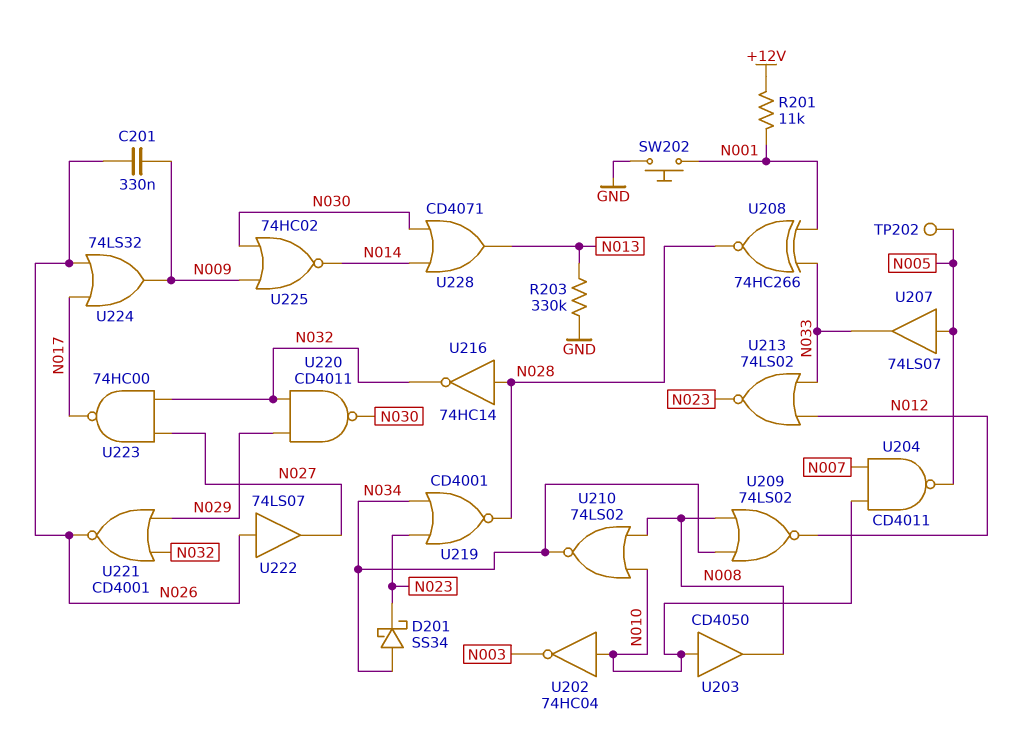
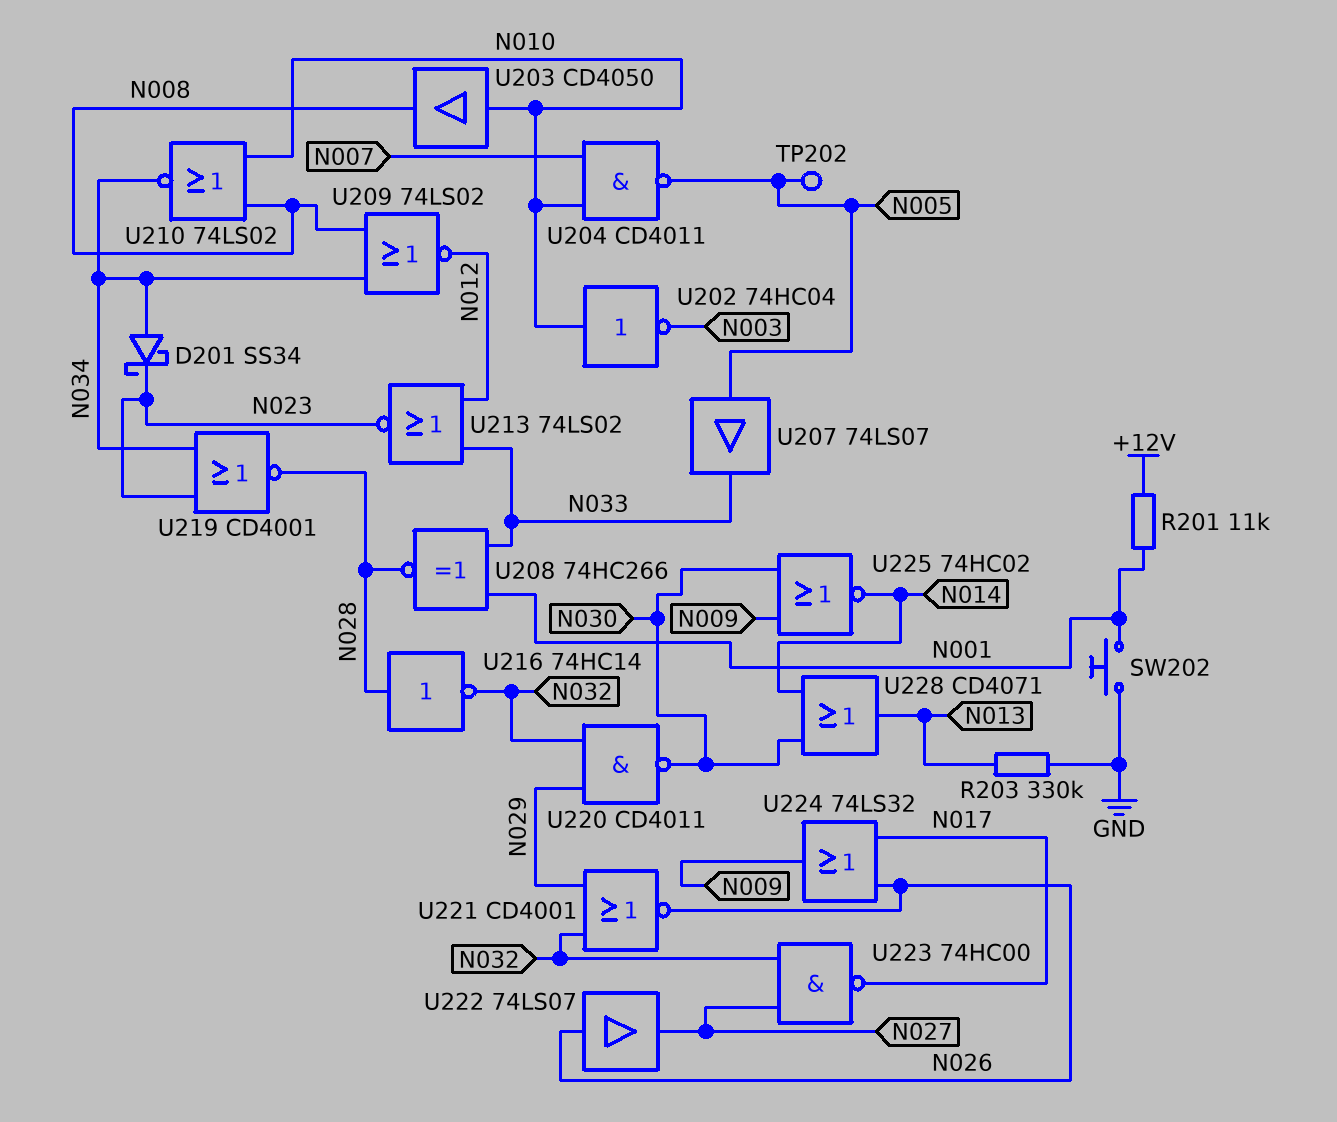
C201: 330nF (N009, N026) -> none

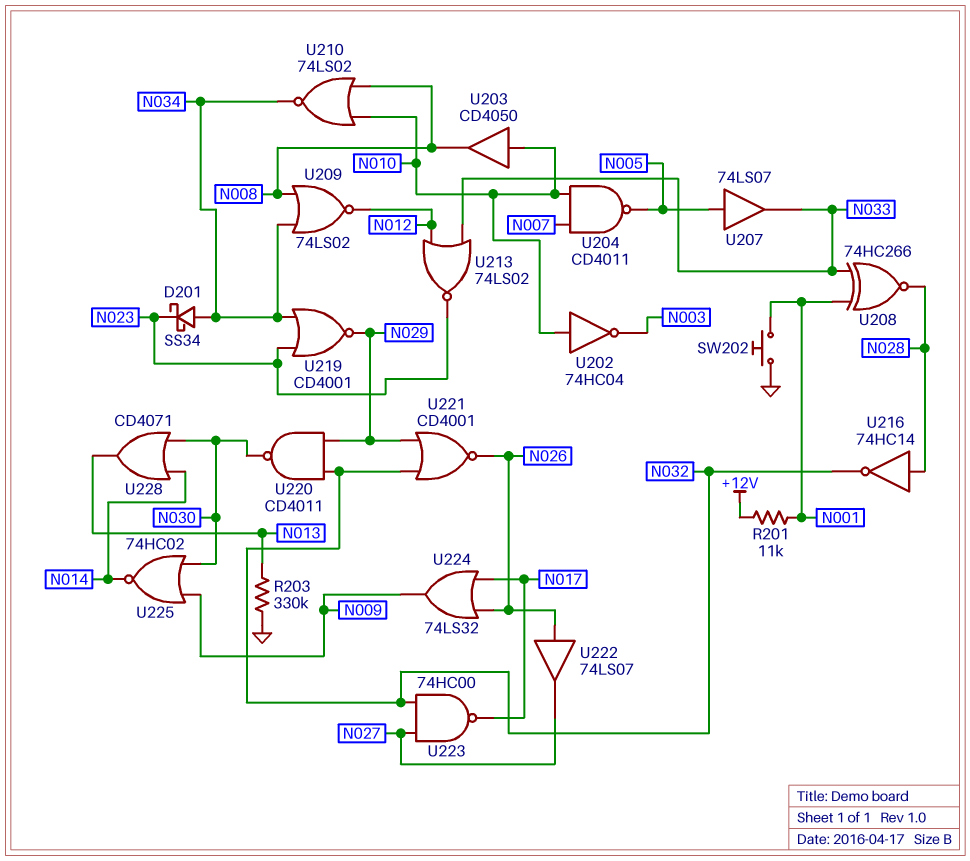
TP202: test point (N005) -> none
U219: NOR CD4001 (in N023, in N034, out N028) -> NOR CD4001 (in N023, in N034, out N029)

